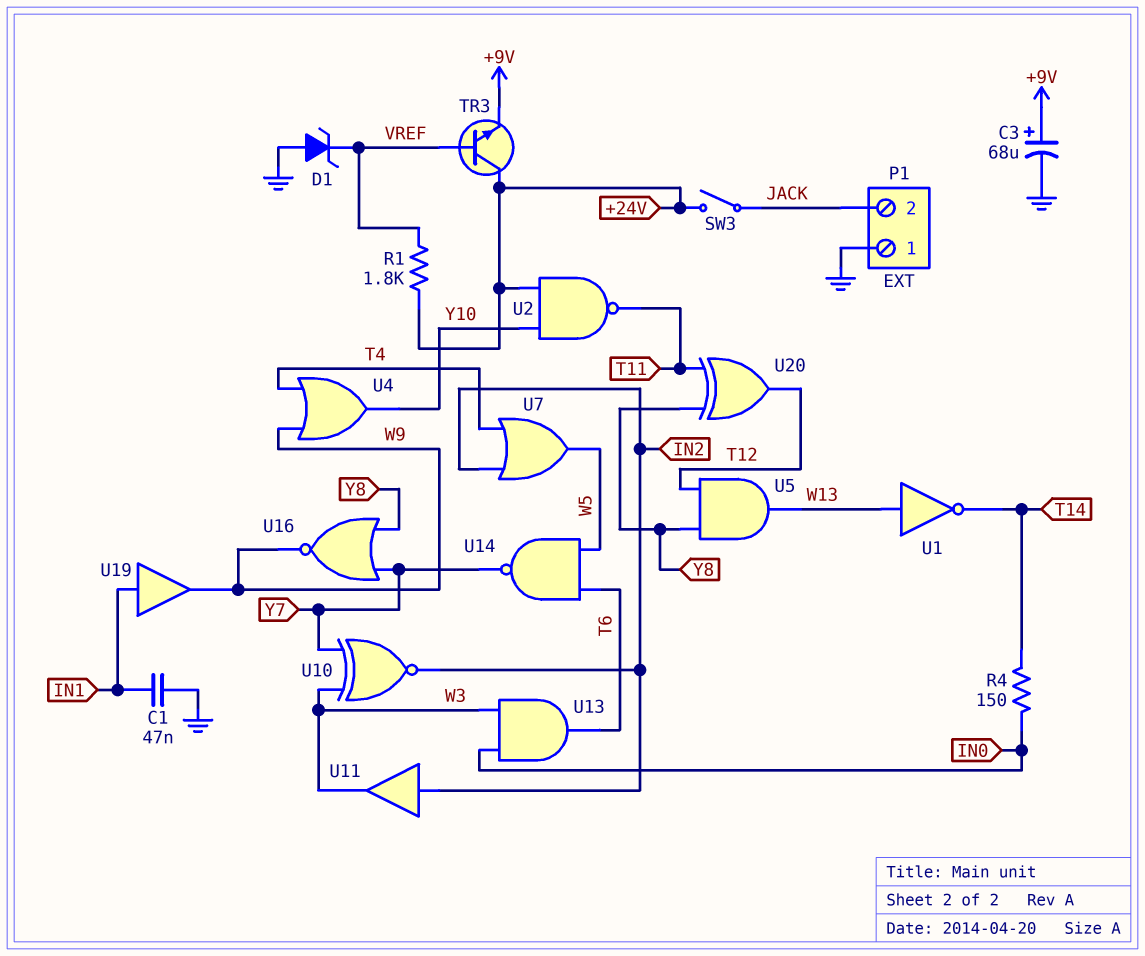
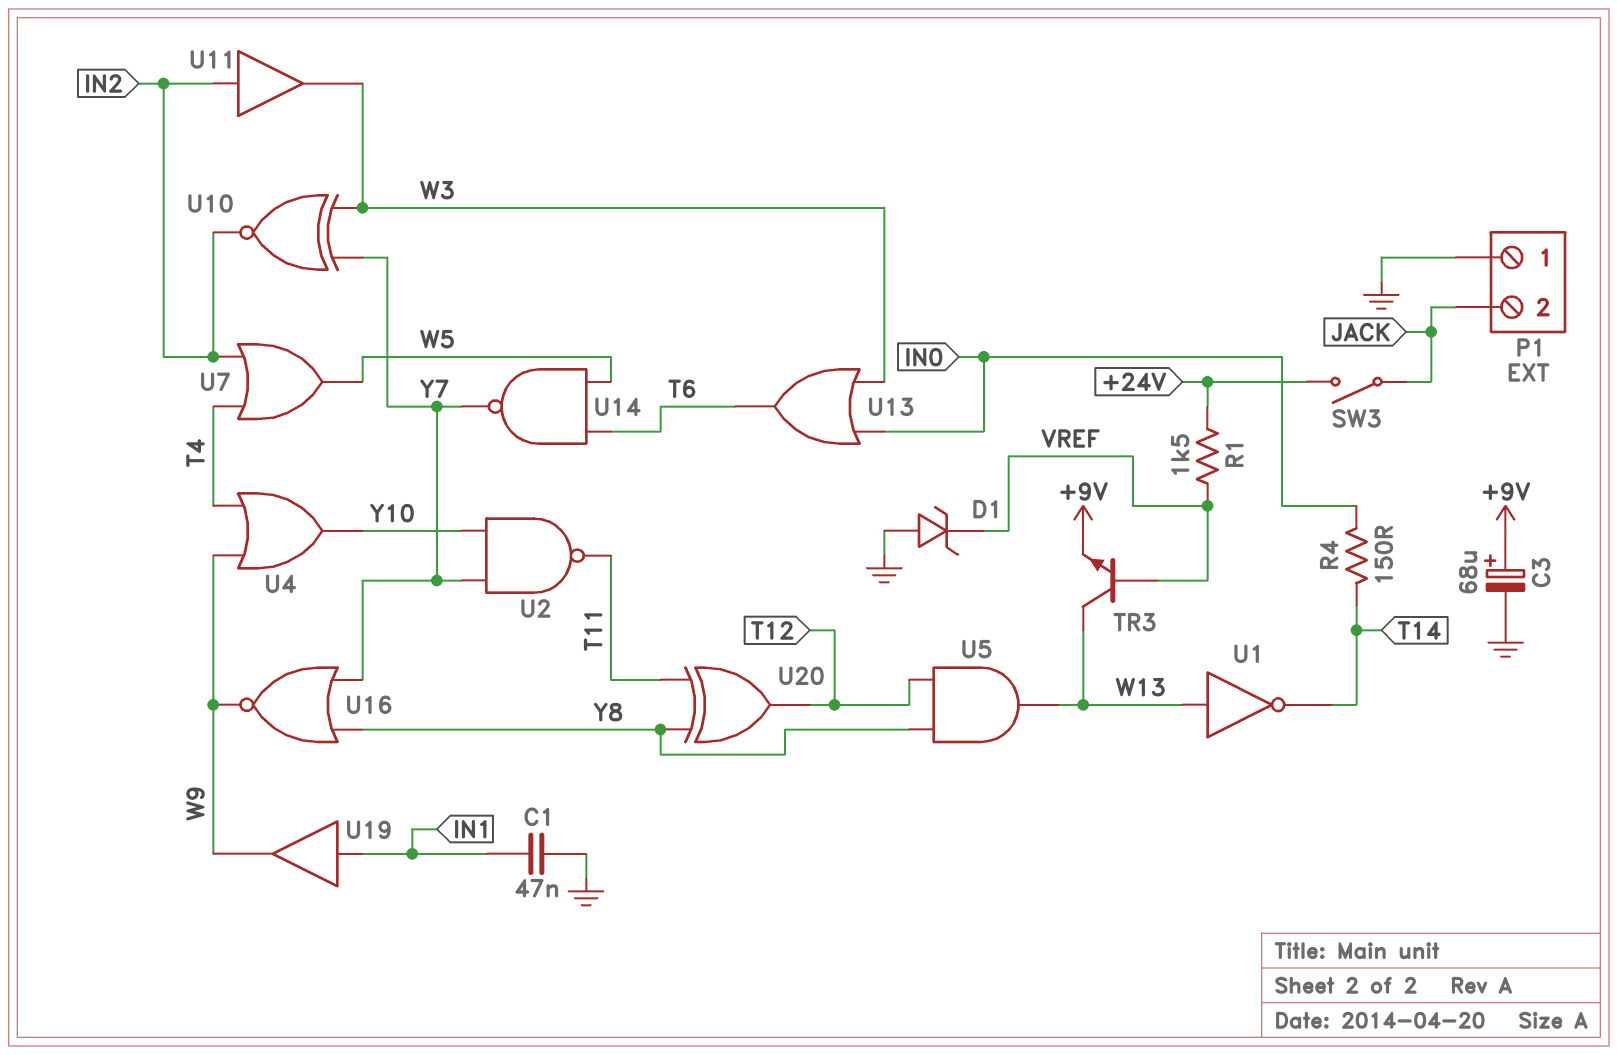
R1: 1.8k (+24V, VREF) -> 1.5k (+24V, VREF)
TR3: NPN (B VREF, C +24V, E +9V) -> NPN (B VREF, C W13, E +9V)
U2: NAND (in +24V, in Y10, out T11) -> NAND (in Y7, in Y10, out T11)
U13: AND (in IN0, in W3, out T6) -> OR (in IN0, in W3, out T6)

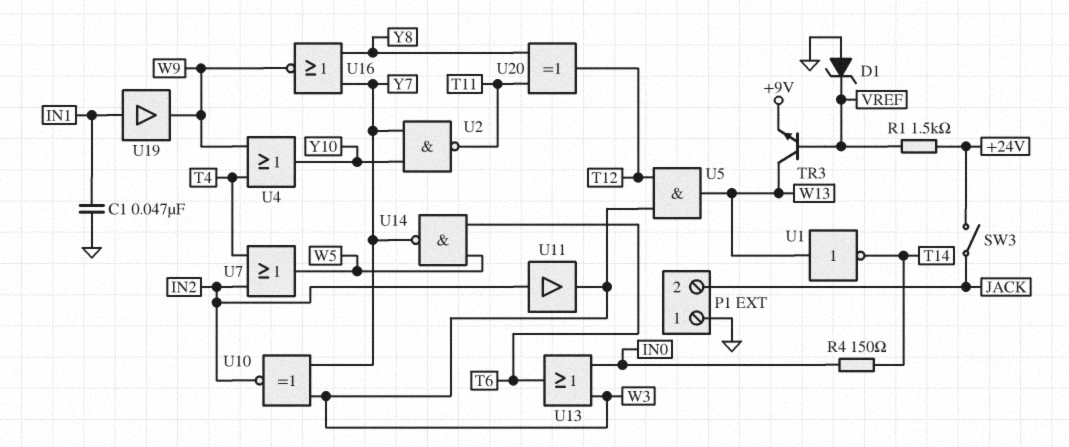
C3: 68uF (plus +9V, minus GND) -> none
U5: AND (in T12, in Y8, out W13) -> AND (in T12, in W3, out W13)

